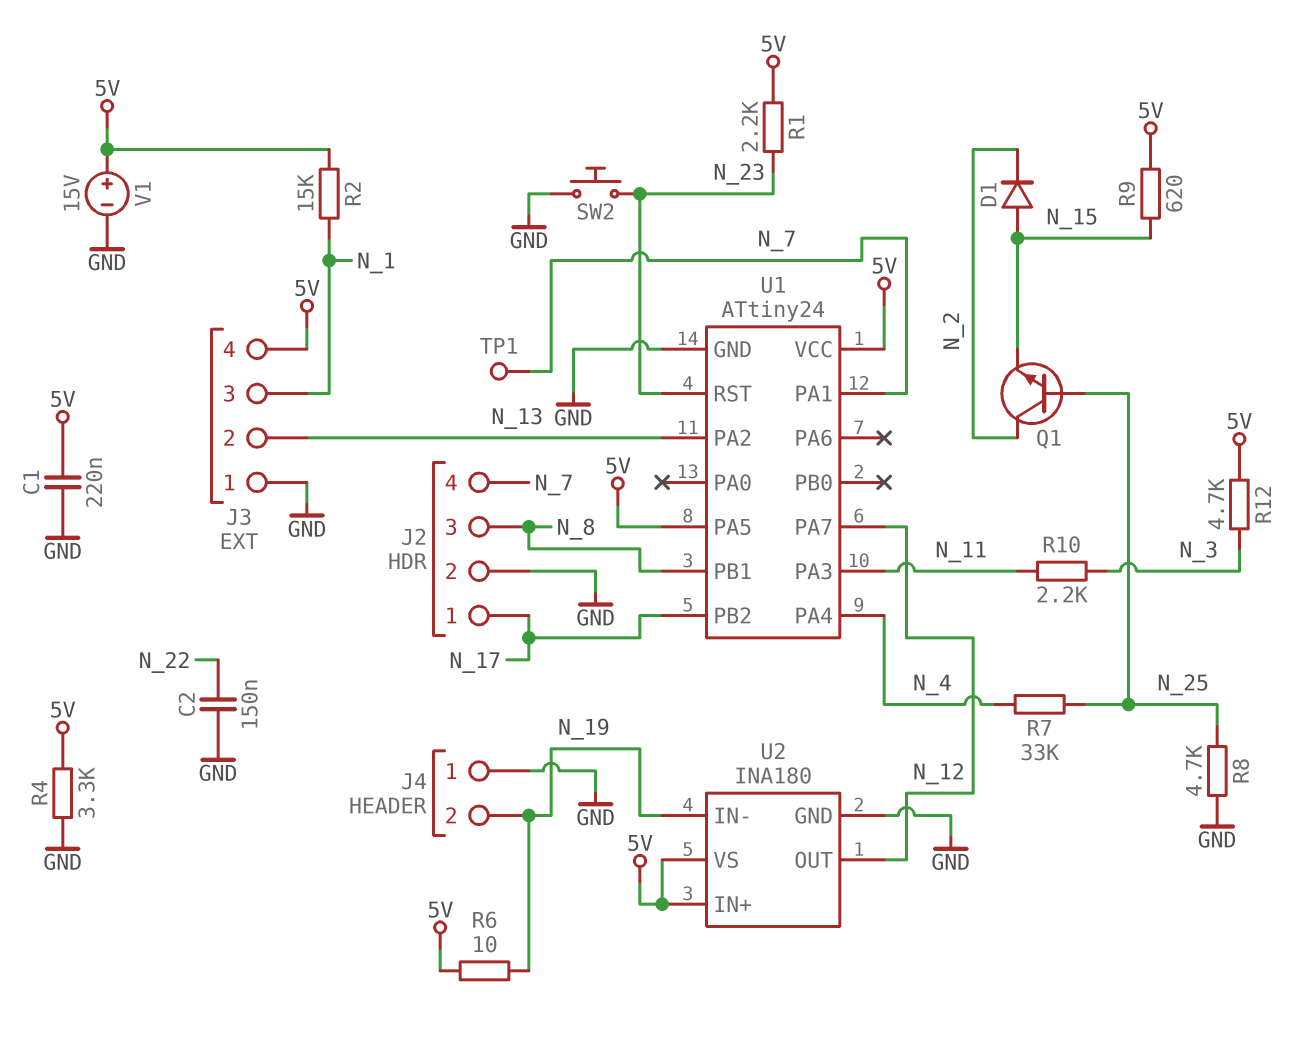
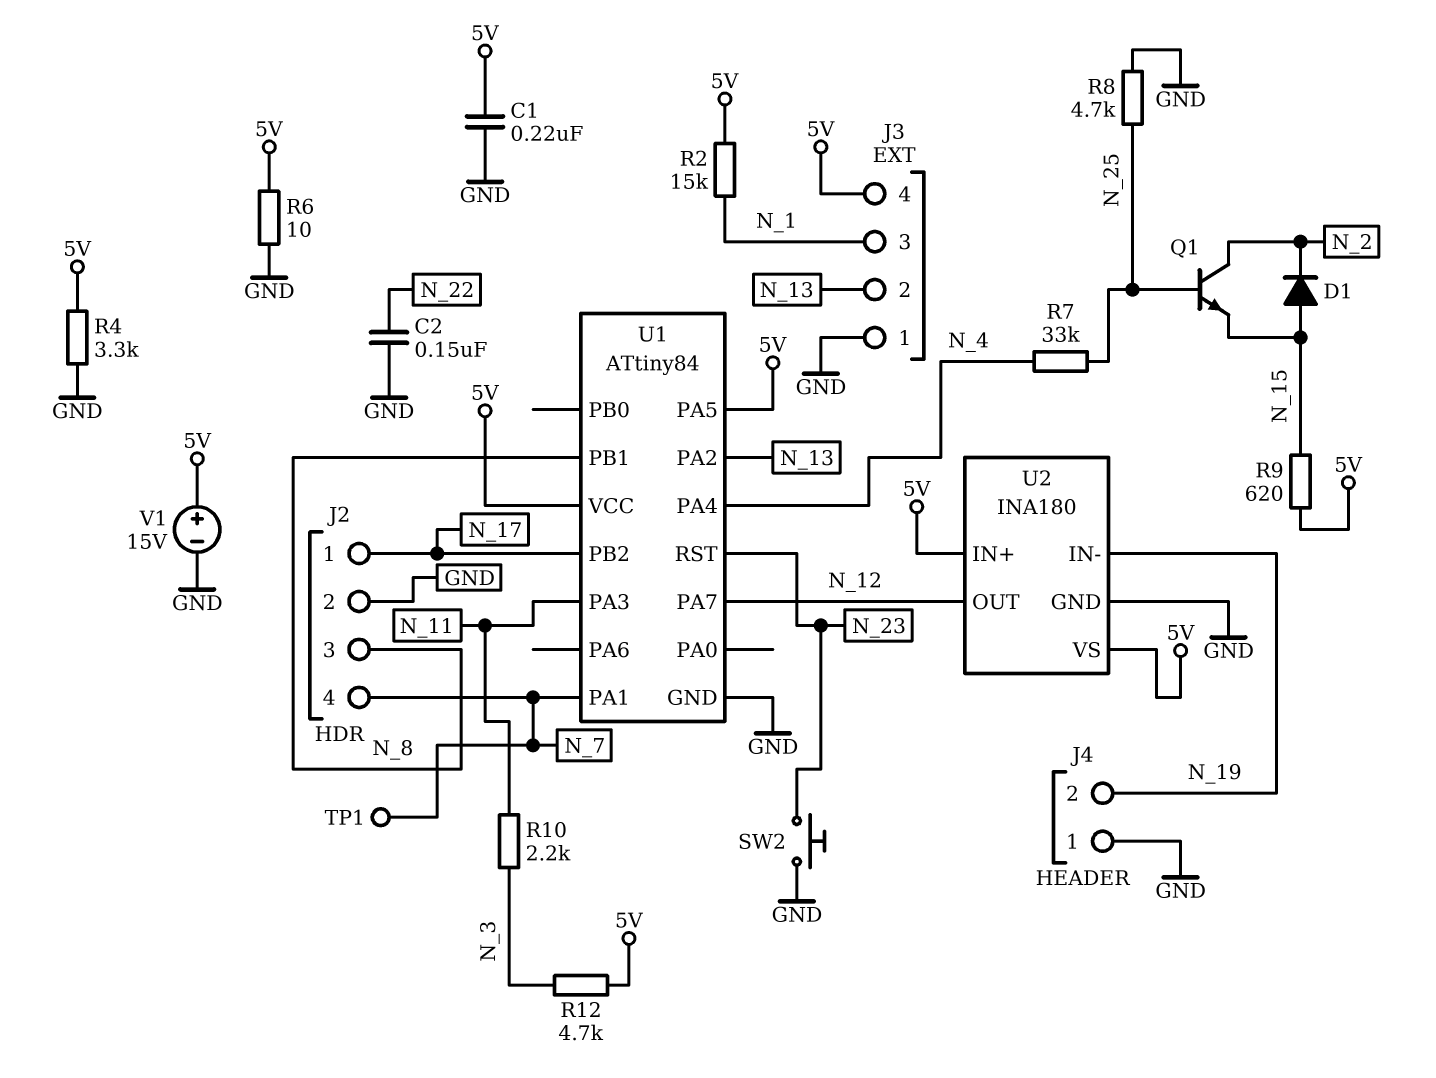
R1: 2.2k (5V, N_23) -> none
R6: 10 (5V, N_19) -> 10 (5V, GND)
U1: ATtiny24 -> ATtiny84

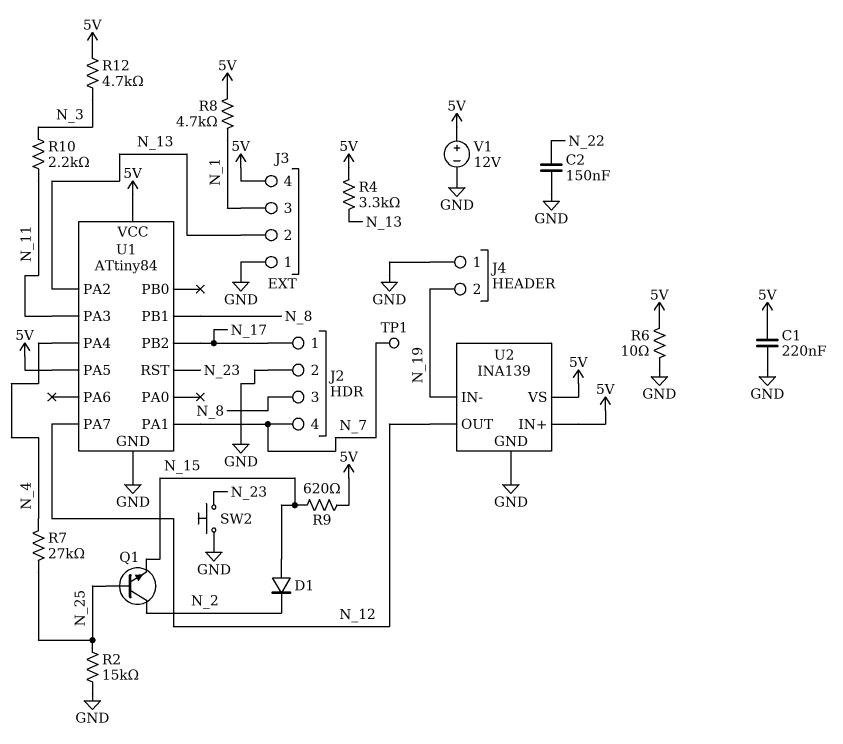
R2: 15k (5V, N_1) -> 15k (GND, N_25)
R4: 3.3k (5V, GND) -> 3.3k (5V, N_13)
R7: 33k (N_4, N_25) -> 27k (N_4, N_25)
R8: 4.7k (GND, N_25) -> 4.7k (5V, N_1)
U2: INA180 -> INA139
V1: 15V (plus 5V, minus GND) -> 12V (plus 5V, minus GND)

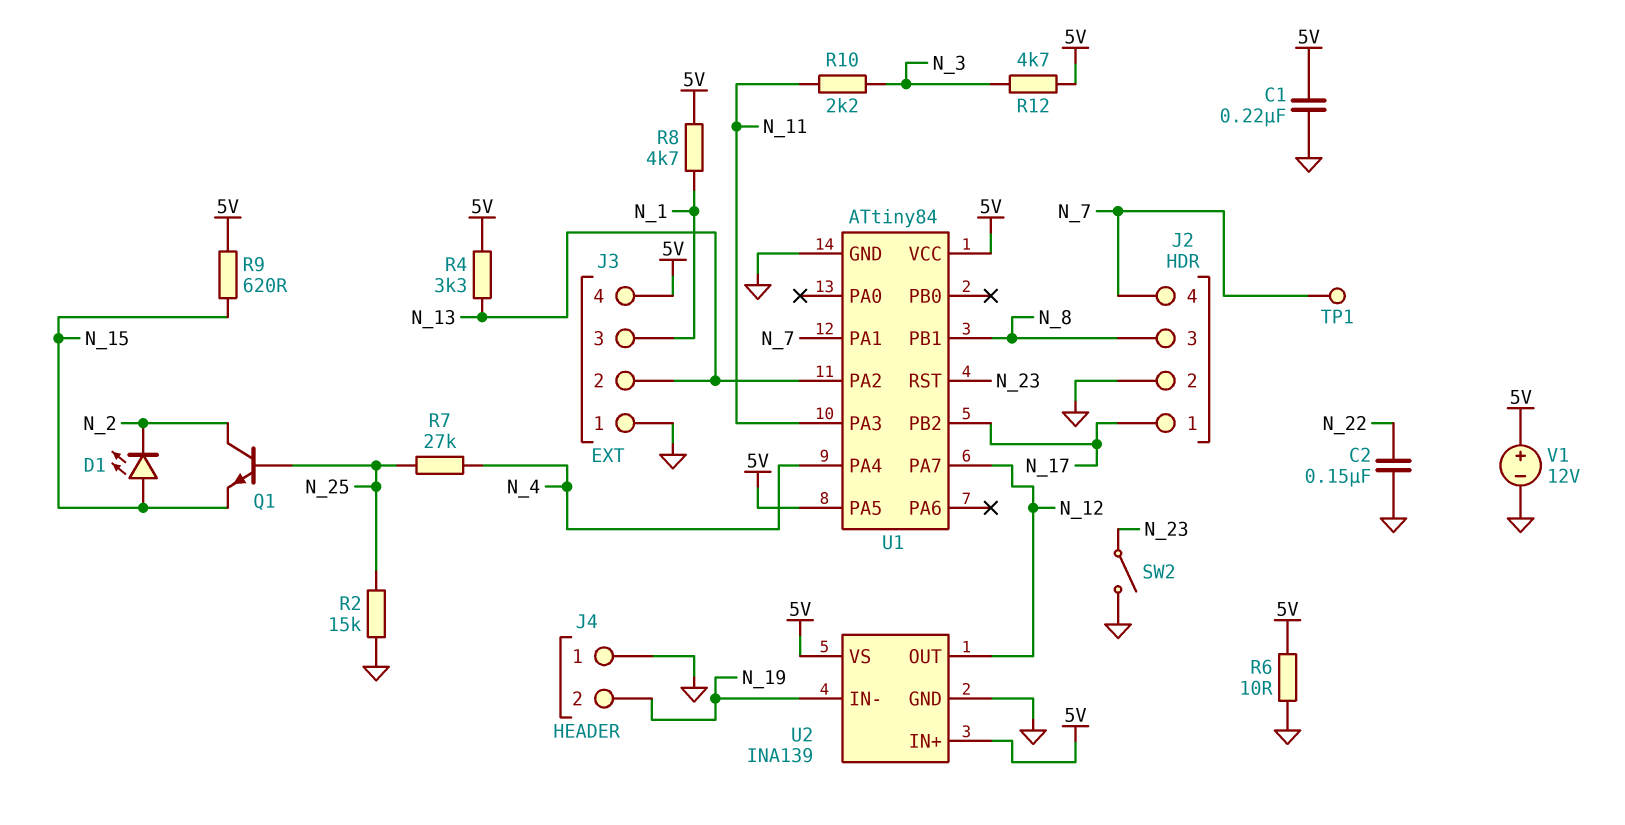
D1: diode (A N_15, K N_2) -> LED (A N_15, K N_2)
SW2: button (GND, N_23) -> switch (GND, N_23)

